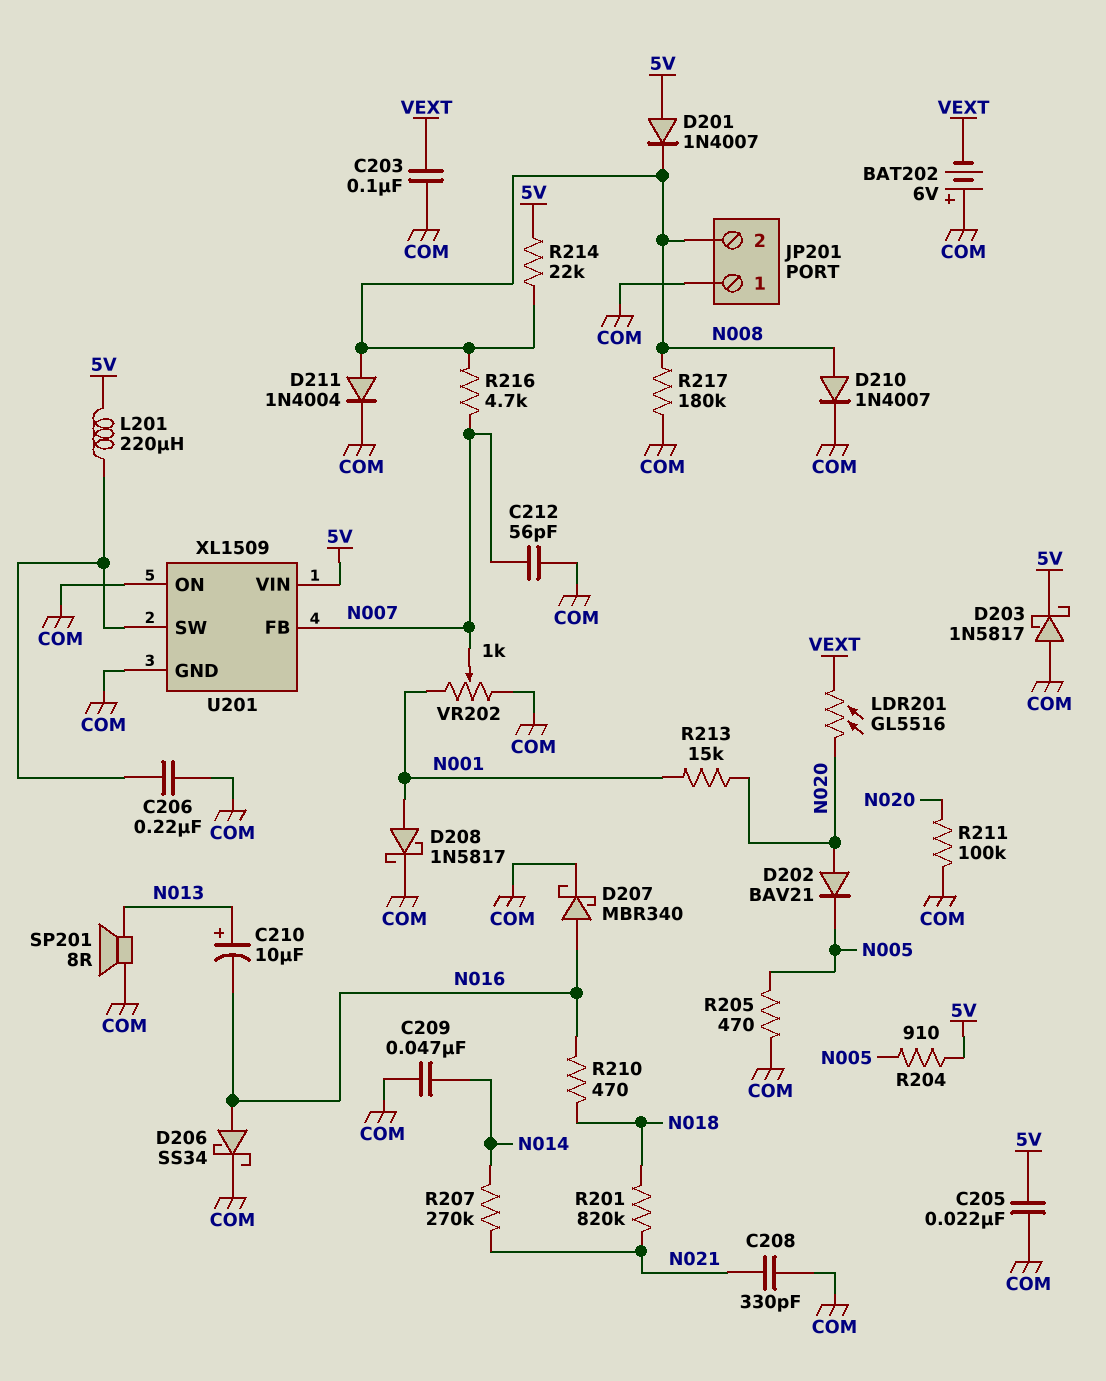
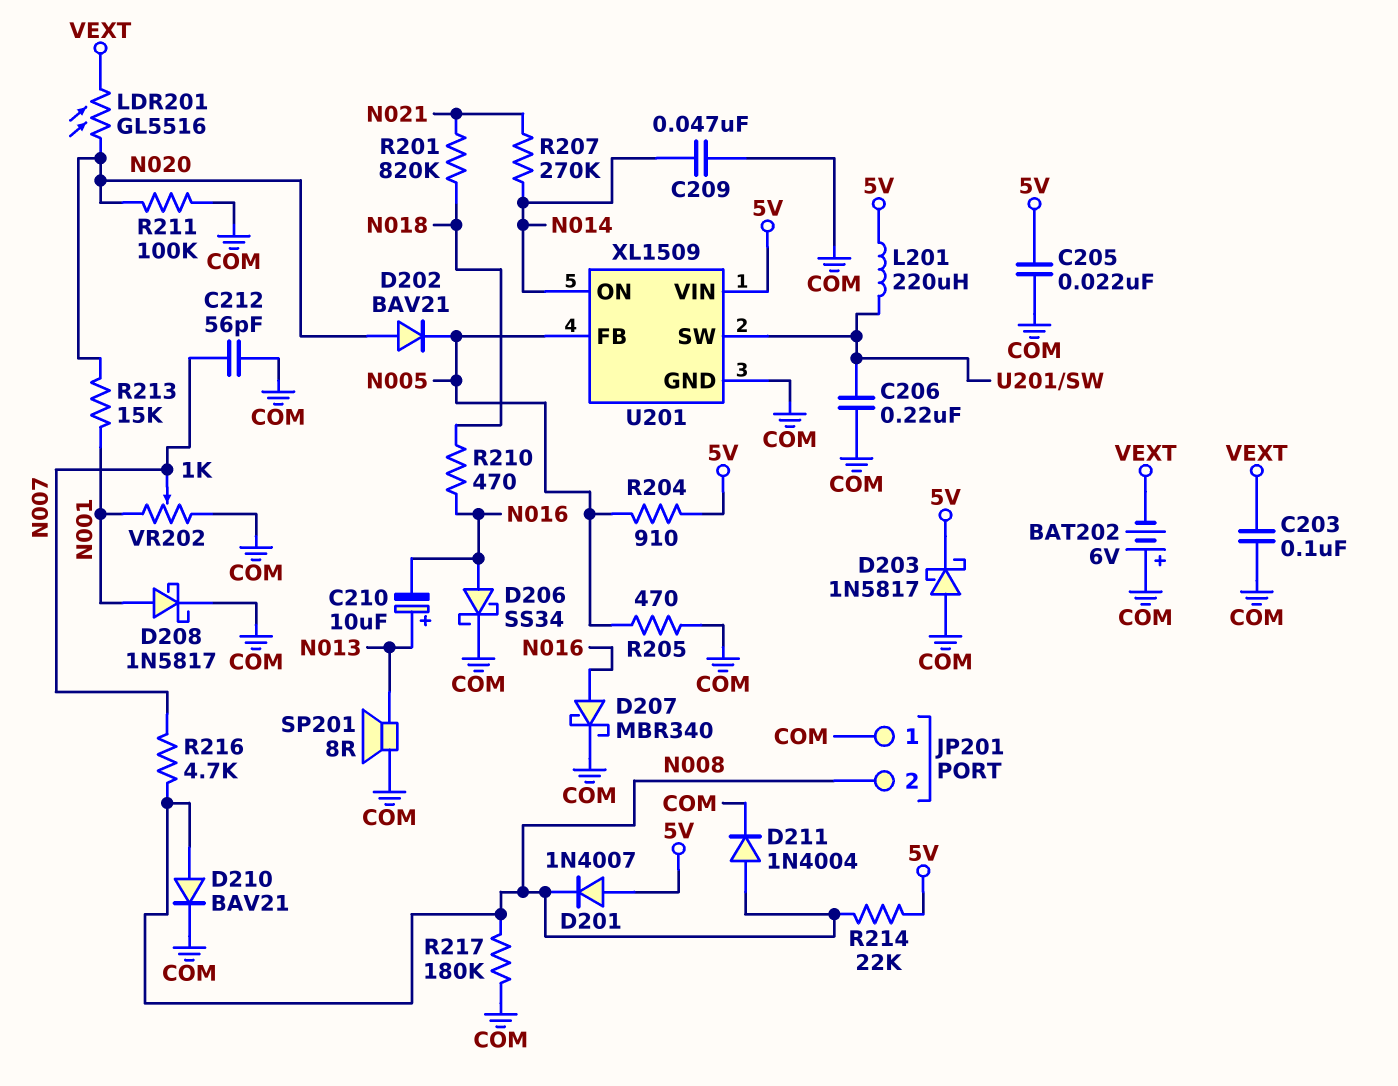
C208: 330pF (COM, N021) -> none
D210: diode 1N4007 (A N008, K COM) -> diode BAV21 (A N008, K COM)
U201 pin FB: N007 -> N005
U201 pin ON: COM -> N014

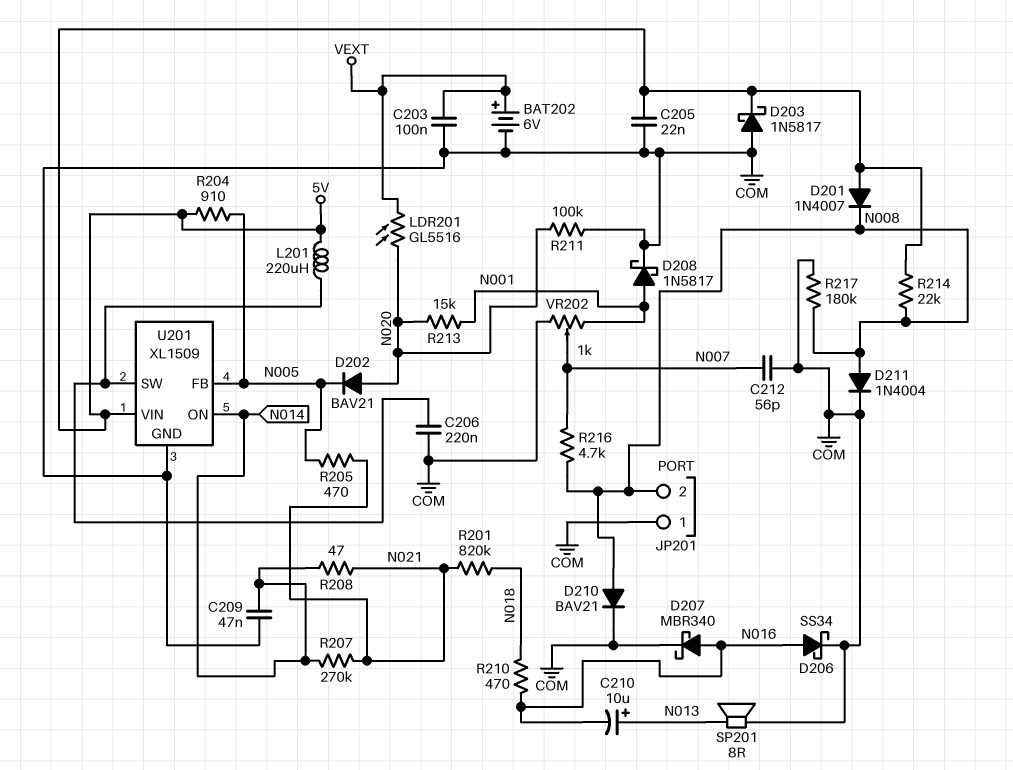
BAT202: 6V (plus COM, minus VEXT) -> 6V (plus VEXT, minus COM)
R205: 470 (COM, N005) -> 470 (N005, N021)
R208: none -> 47 (N014, N021)

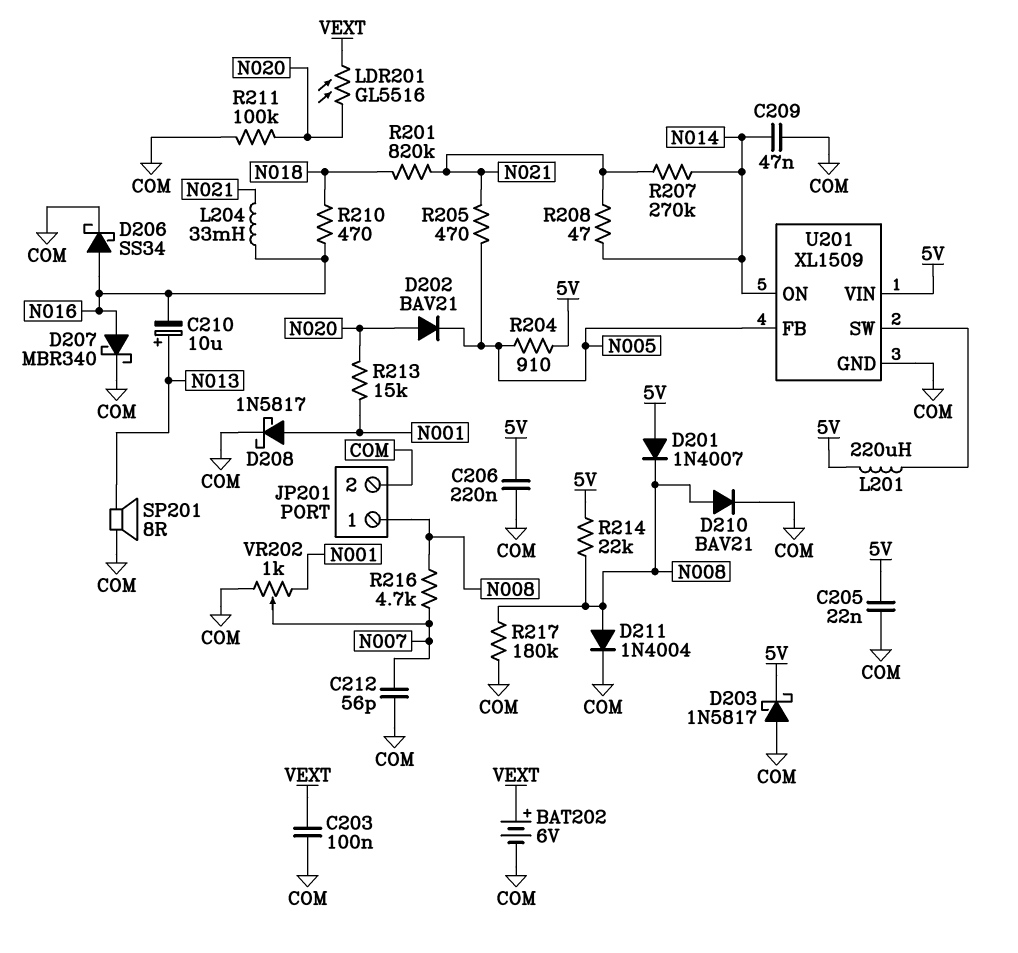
C206: 220nF (COM, U201/SW) -> 220nF (5V, COM)
JP201 pin 1: COM -> N008
JP201 pin 2: N008 -> COM
L204: none -> 33mH (N016, N021)

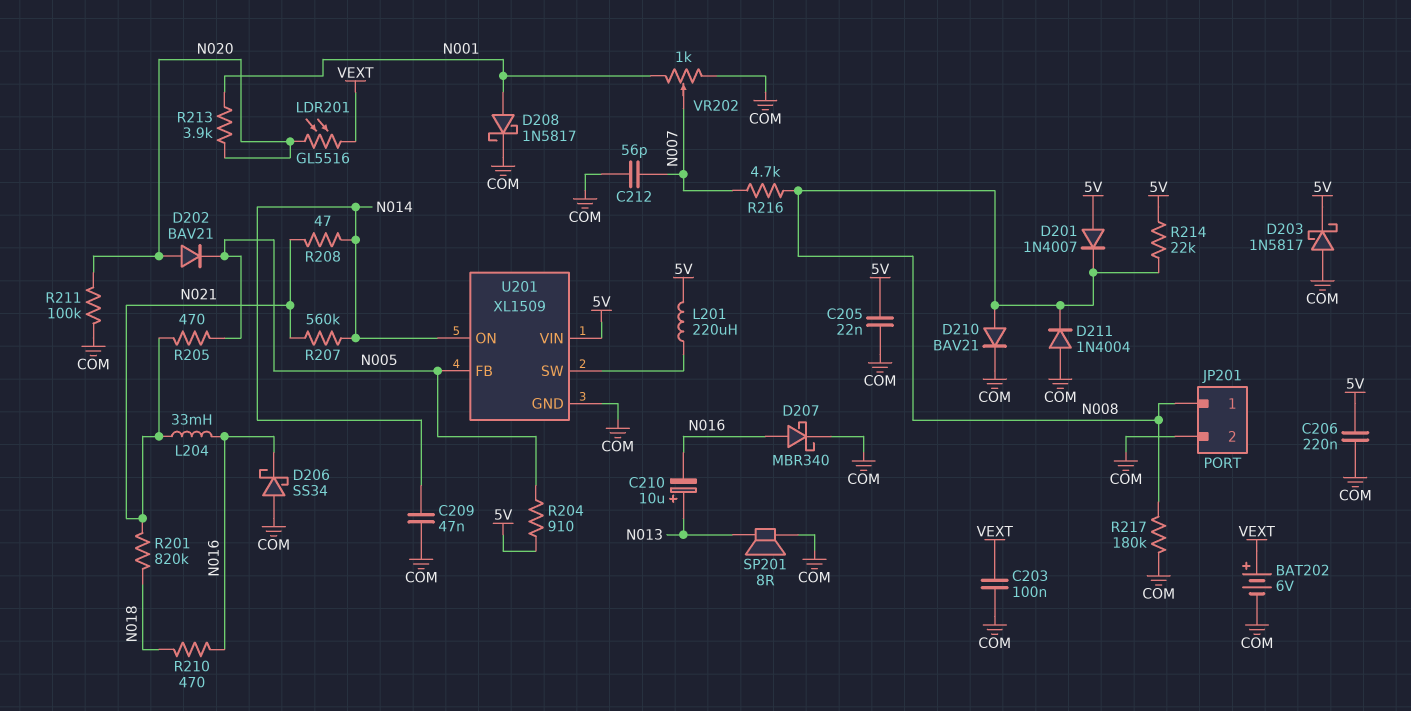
D206: schottky SS34 (A N016, K COM) -> schottky SS34 (A COM, K N016)
D211: diode 1N4004 (A N008, K COM) -> diode 1N4004 (A COM, K N008)
R207: 270k (N014, N021) -> 560k (N014, N021)
R213: 15k (N001, N020) -> 3.9k (N001, N020)

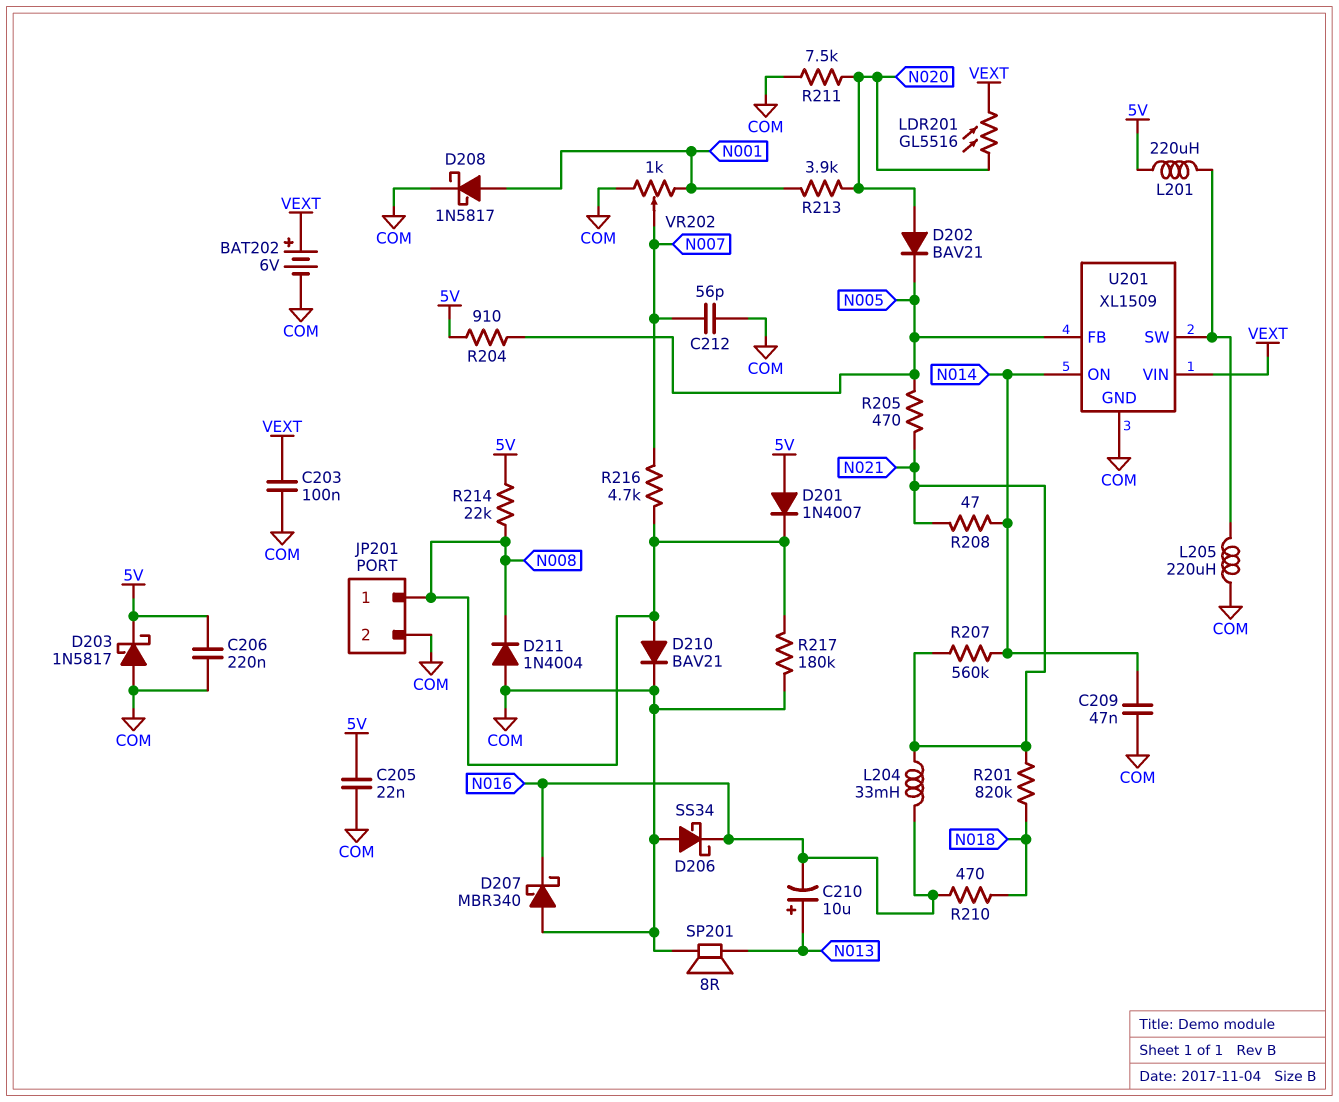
D207: schottky MBR340 (A N016, K COM) -> schottky MBR340 (A COM, K N016)
L205: none -> 220uH (COM, U201/SW)
R211: 100k (COM, N020) -> 7.5k (COM, N020)
U201 pin VIN: 5V -> VEXT

